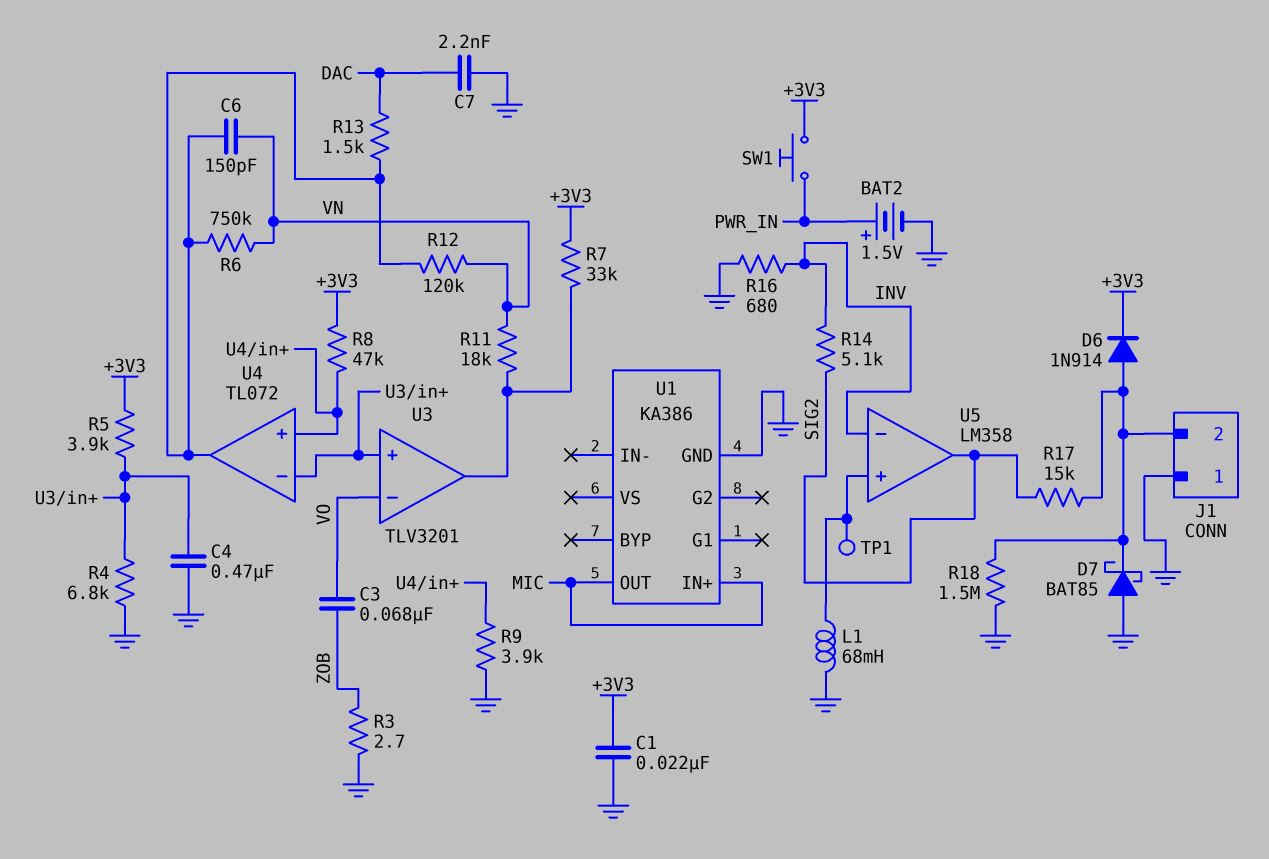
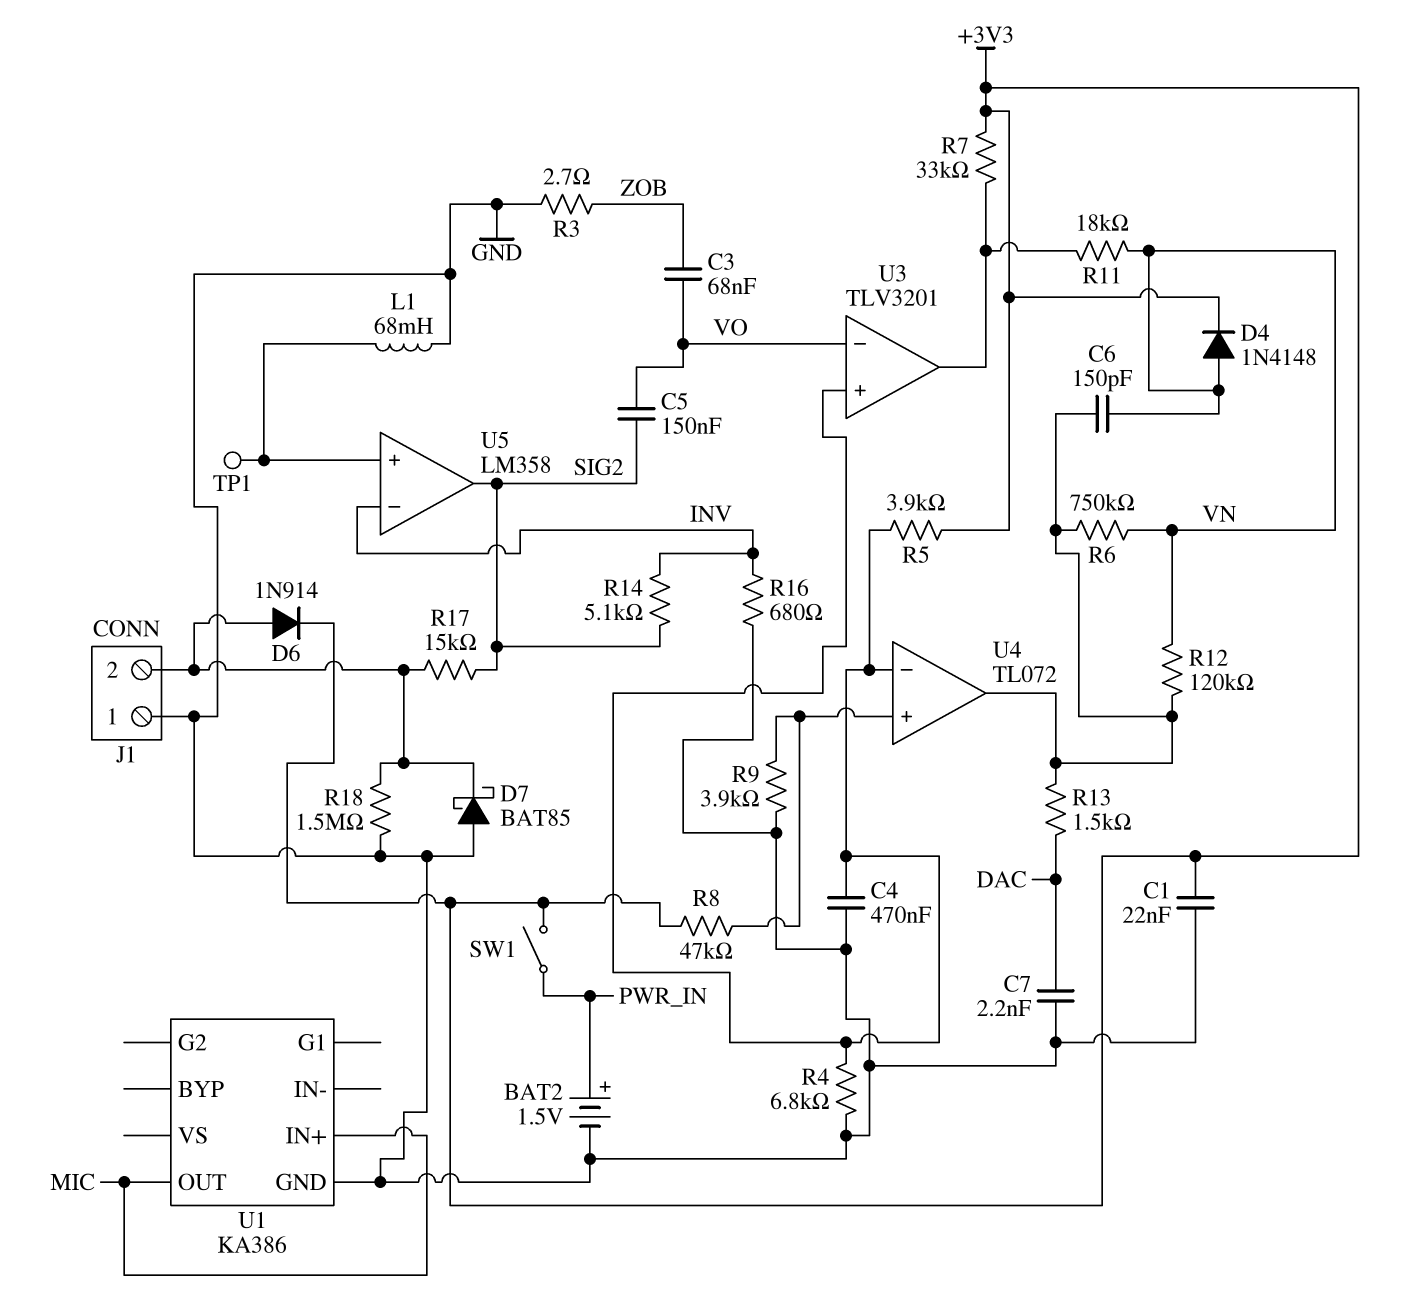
C5: none -> 150nF (SIG2, VO)
D4: none -> diode 1N4148 (A VN, K +3V3)
SW1: button (+3V3, PWR_IN) -> switch (+3V3, PWR_IN)

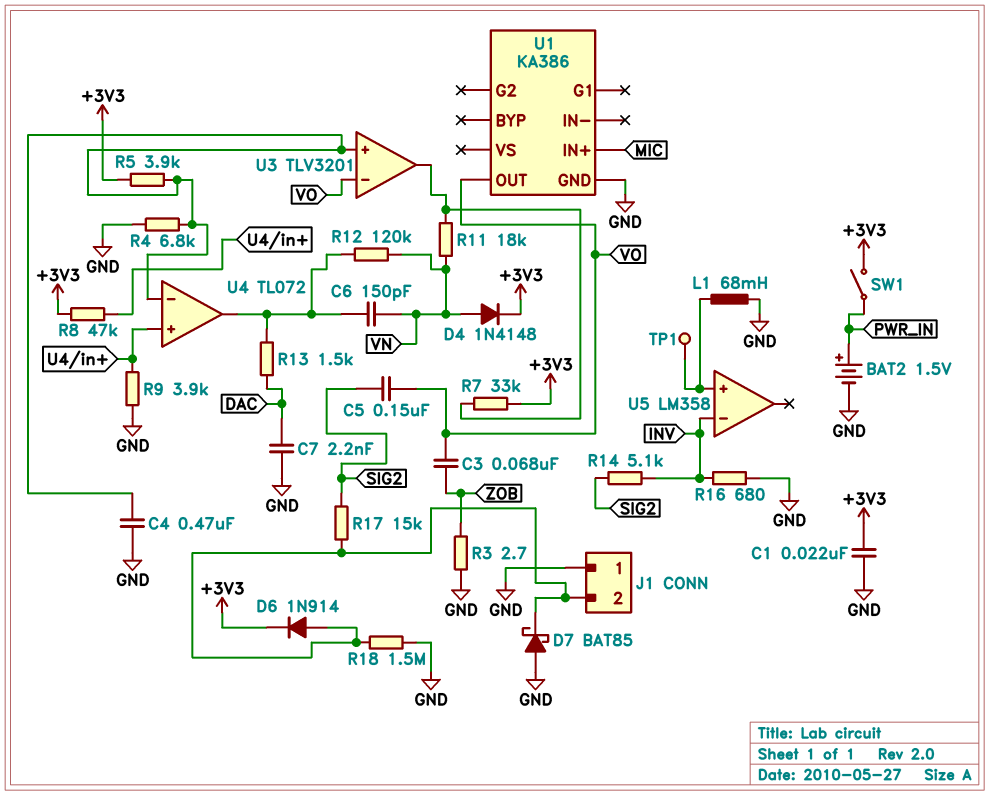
R6: 750k (U4/out, VN) -> none
U1 pin OUT: MIC -> VO
U5 pin out: SIG2 -> none

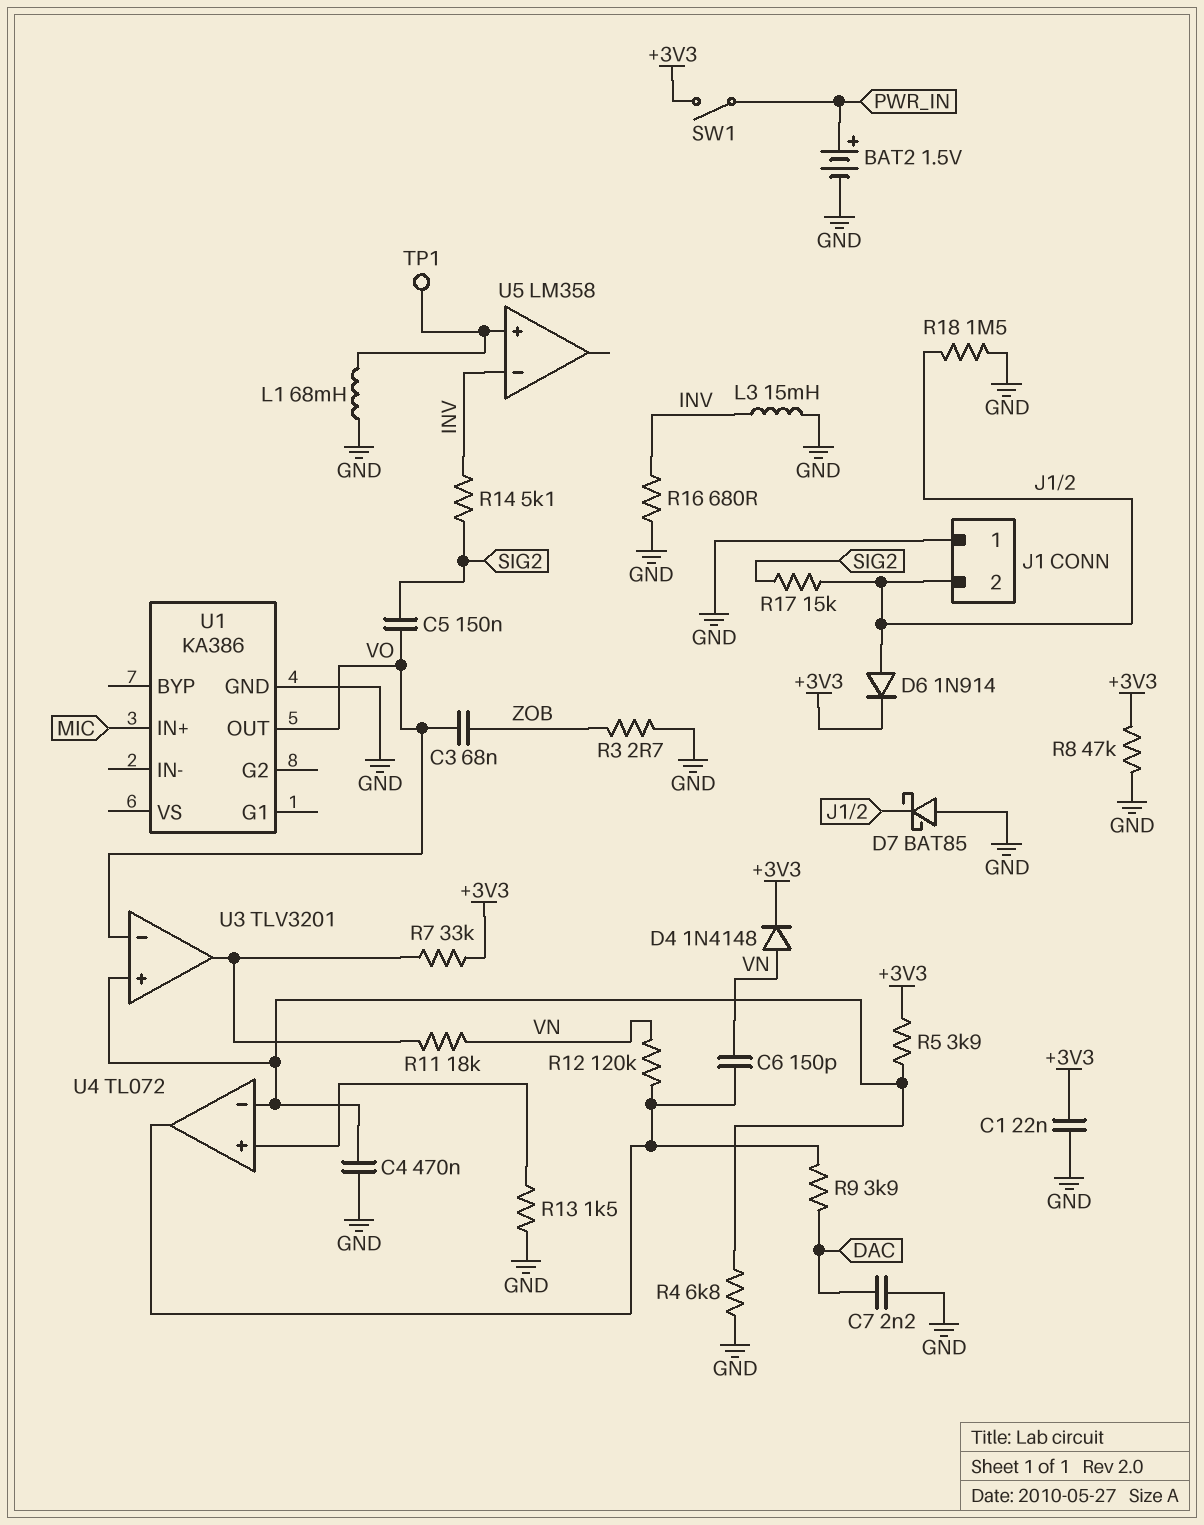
L3: none -> 15mH (GND, INV)
R8: 47k (+3V3, U4/in+) -> 47k (+3V3, GND)
R9: 3.9k (GND, U4/in+) -> 3.9k (DAC, U4/out)
R13: 1.5k (DAC, U4/out) -> 1.5k (GND, U4/in+)

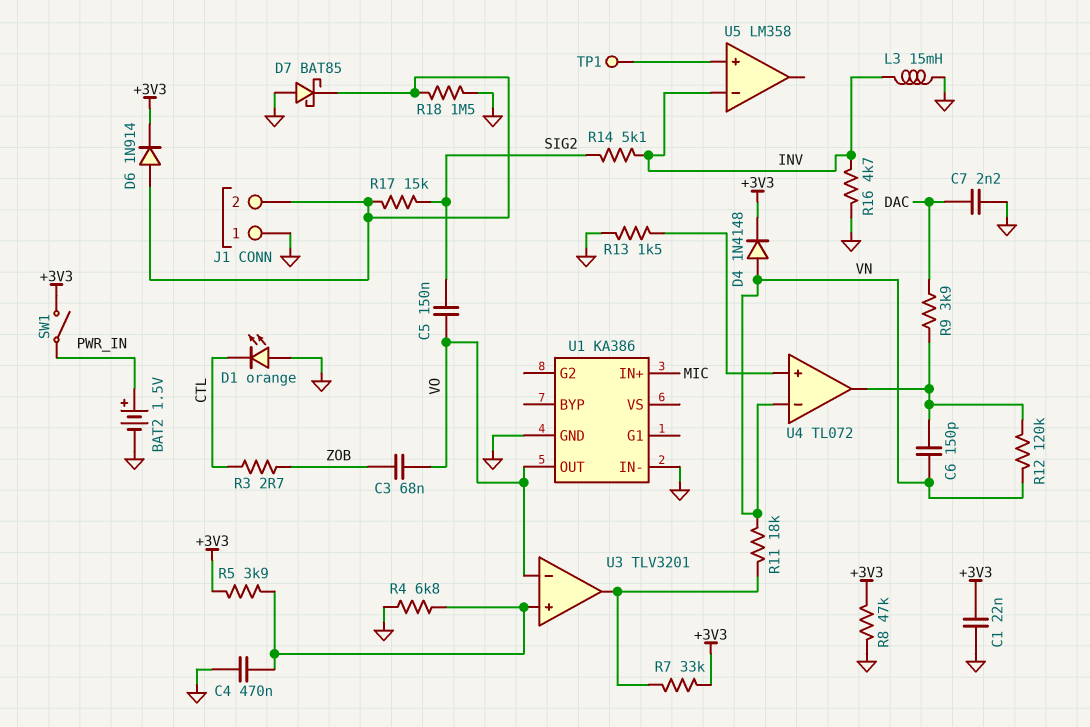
D1: none -> LED orange (A GND, K CTL)
L1: 68mH (GND, U5/in+) -> none
R3: 2.7 (GND, ZOB) -> 2.7 (CTL, ZOB)
R16: 680 (GND, INV) -> 4.7k (GND, INV)
U1 pin IN-: none -> GND
U4 pin in-: U3/in+ -> VN

